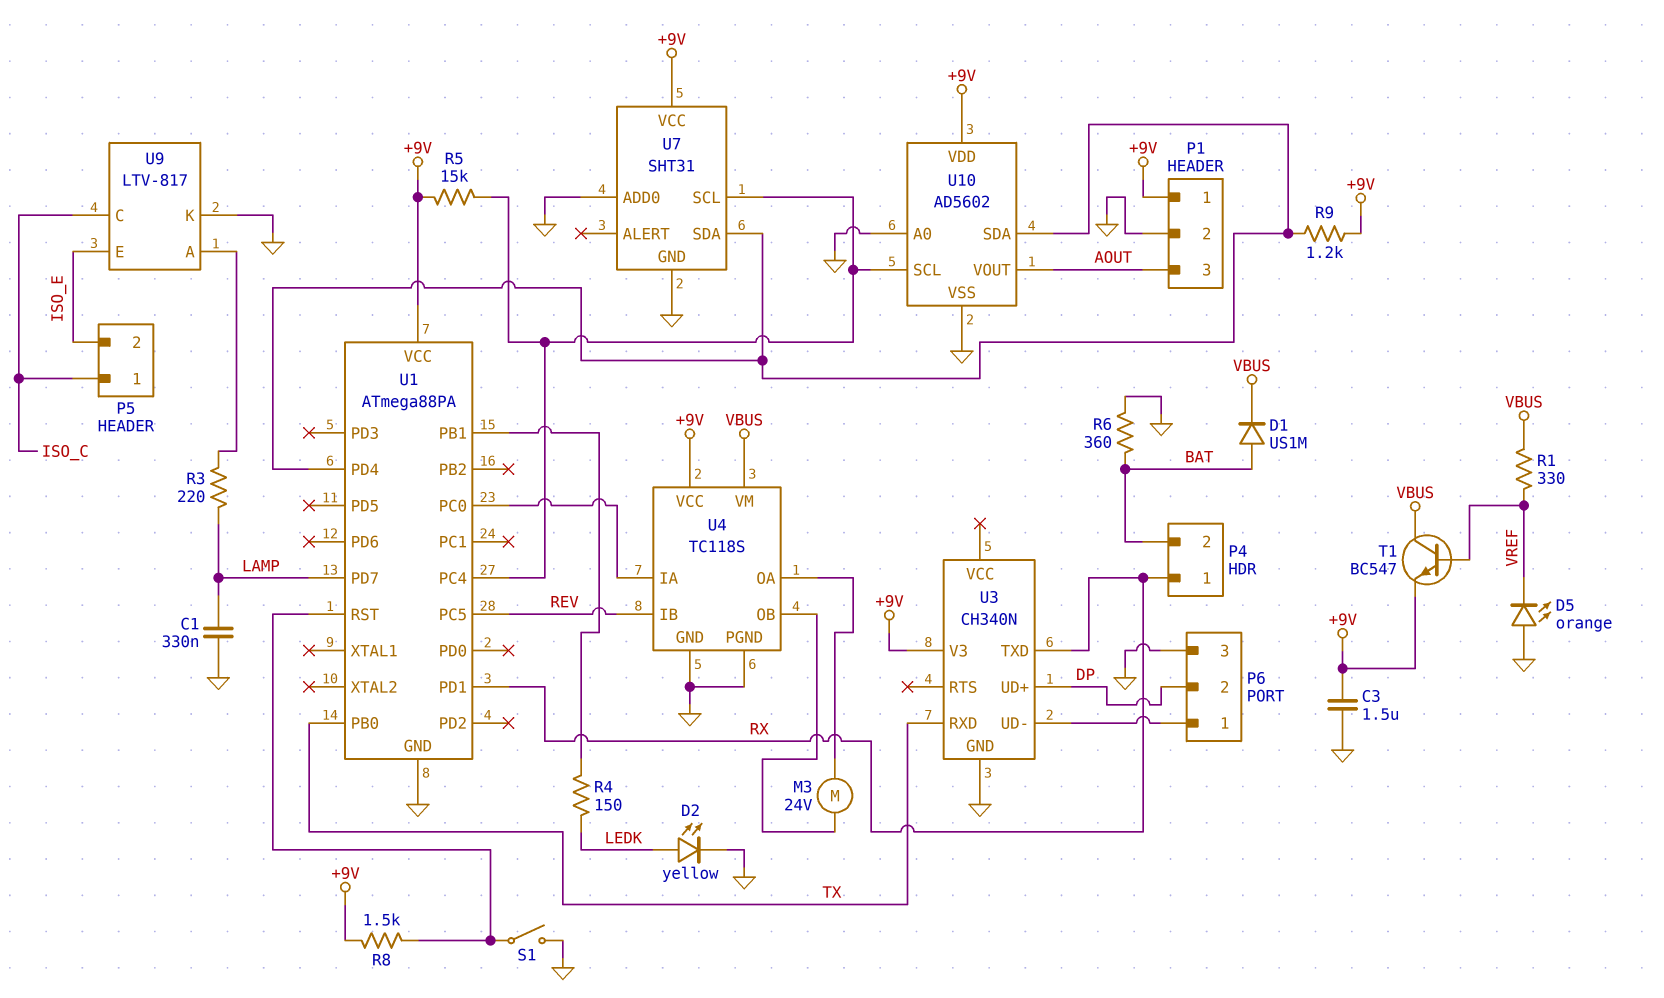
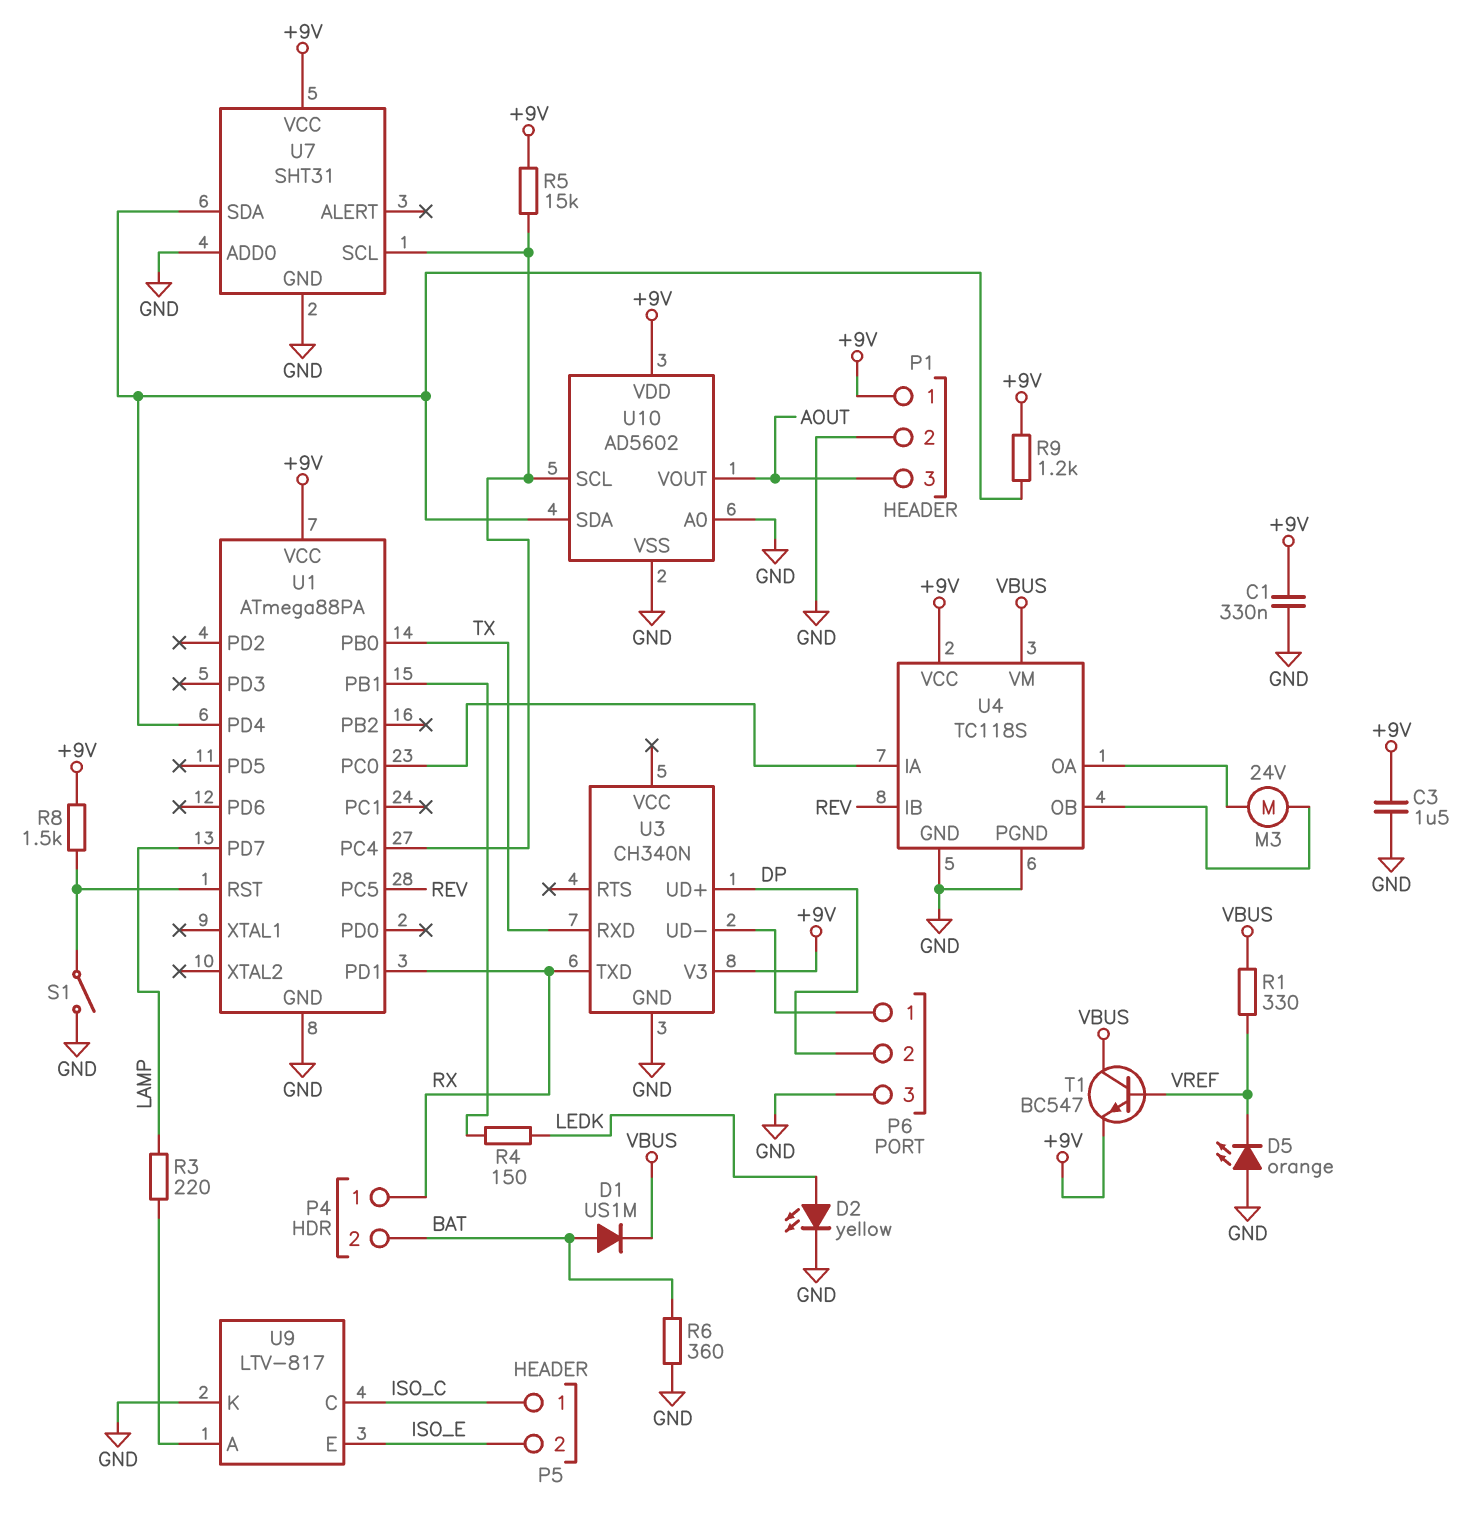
C1: 330nF (GND, LAMP) -> 330nF (+9V, GND)

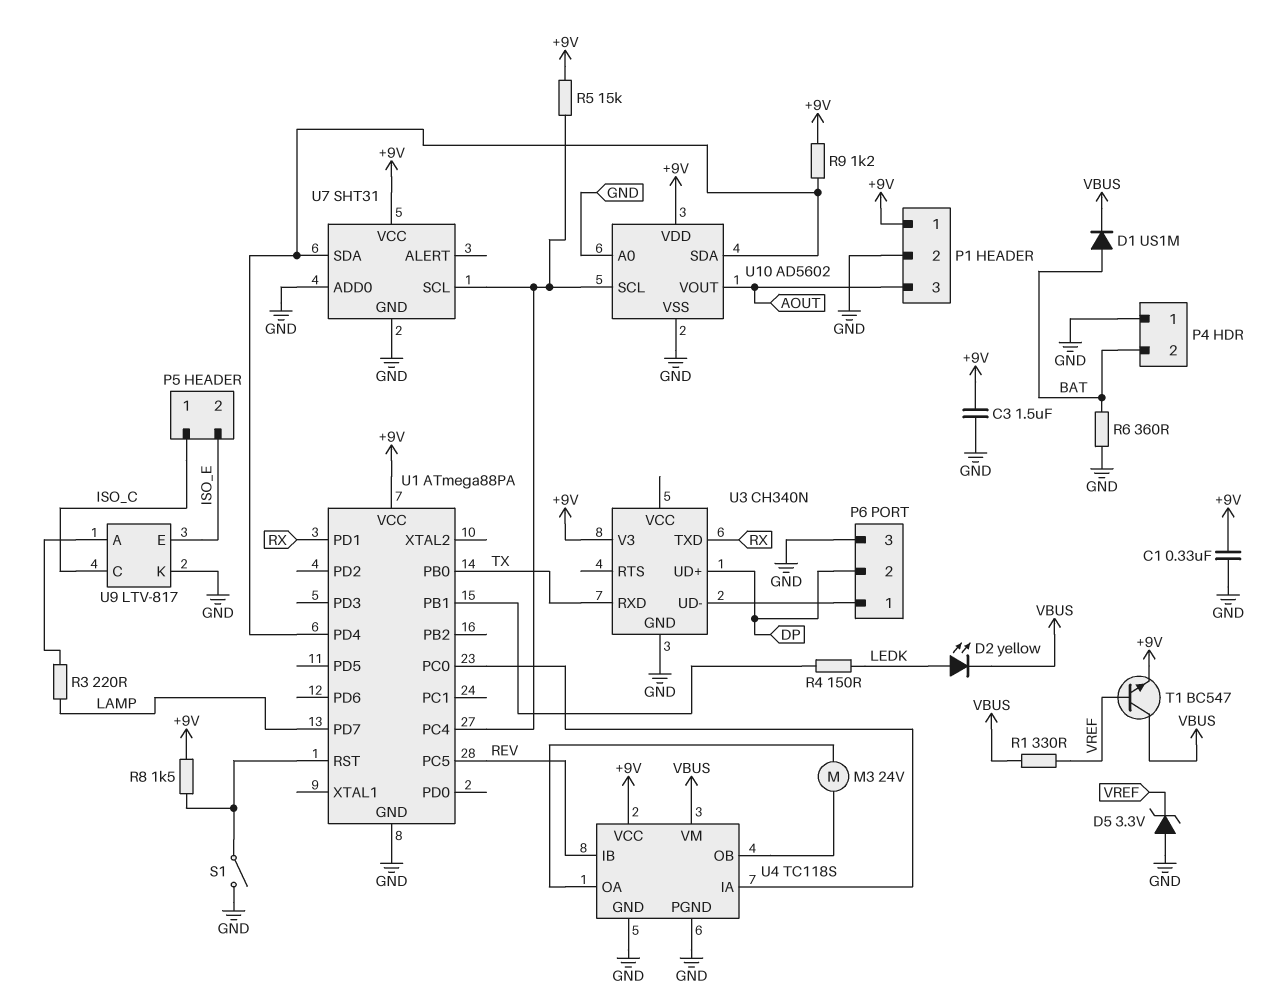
D2: LED yellow (A LEDK, K GND) -> LED yellow (A LEDK, K VBUS)
D5: LED orange (A GND, K VREF) -> zener 3.3V (A GND, K VREF)
P4 pin 1: RX -> GND

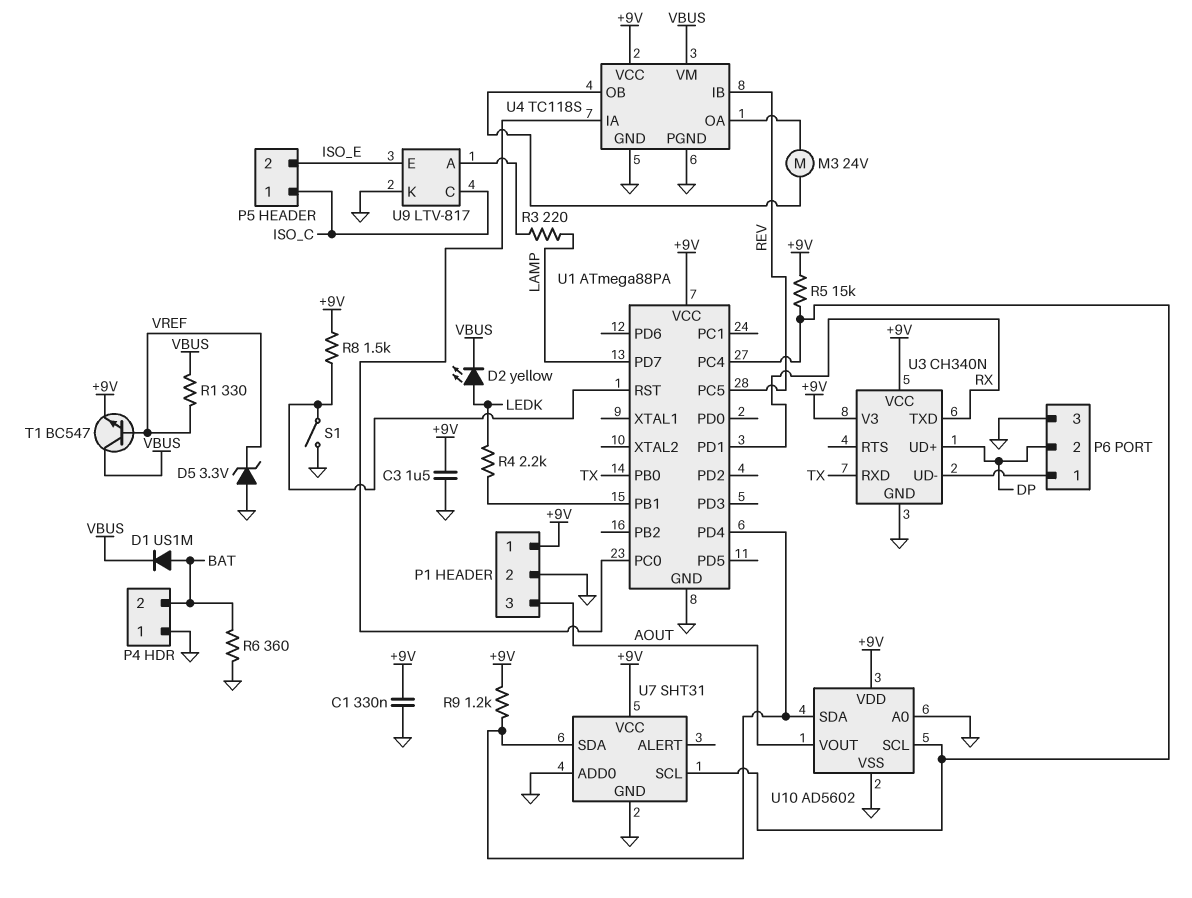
R4: 150 (LEDK, U1/PB1) -> 2.2k (LEDK, U1/PB1)
U3 pin VCC: none -> +9V

